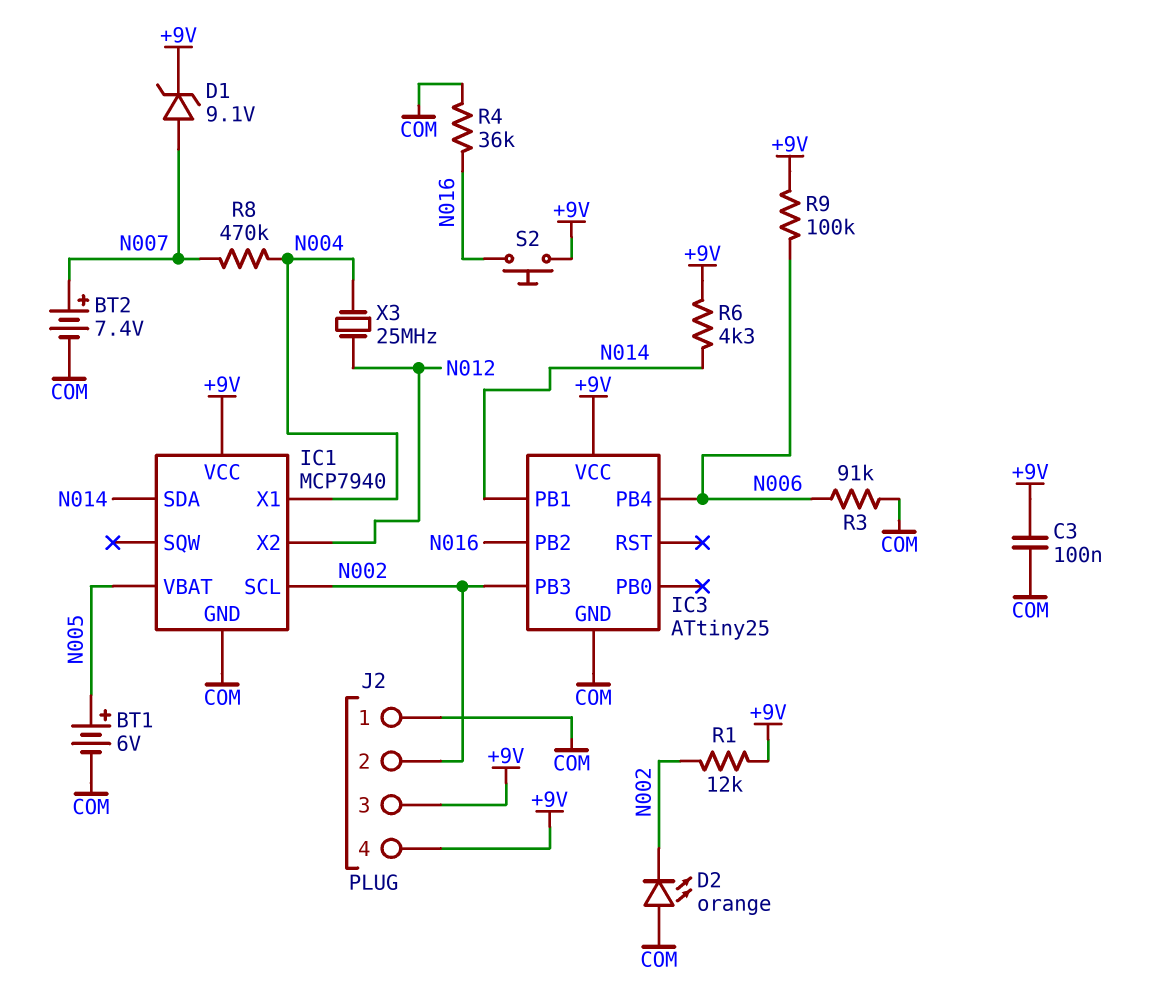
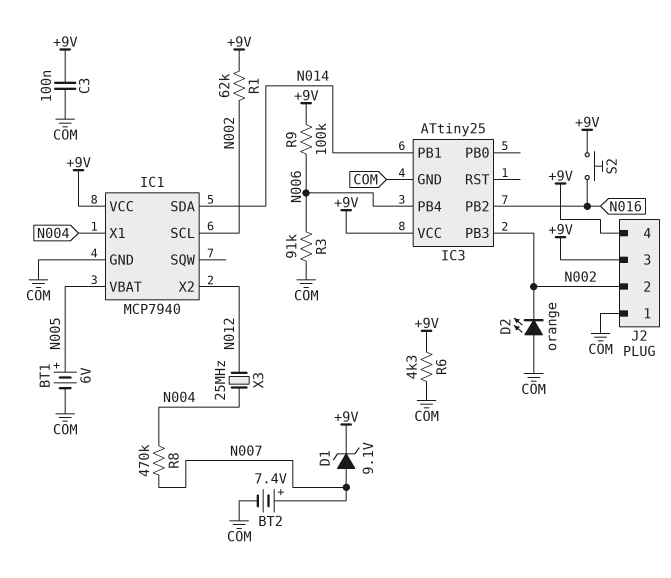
R1: 12k (+9V, N002) -> 62k (+9V, N002)
R4: 36k (COM, N016) -> none
R6: 4.3k (+9V, N014) -> 4.3k (+9V, COM)

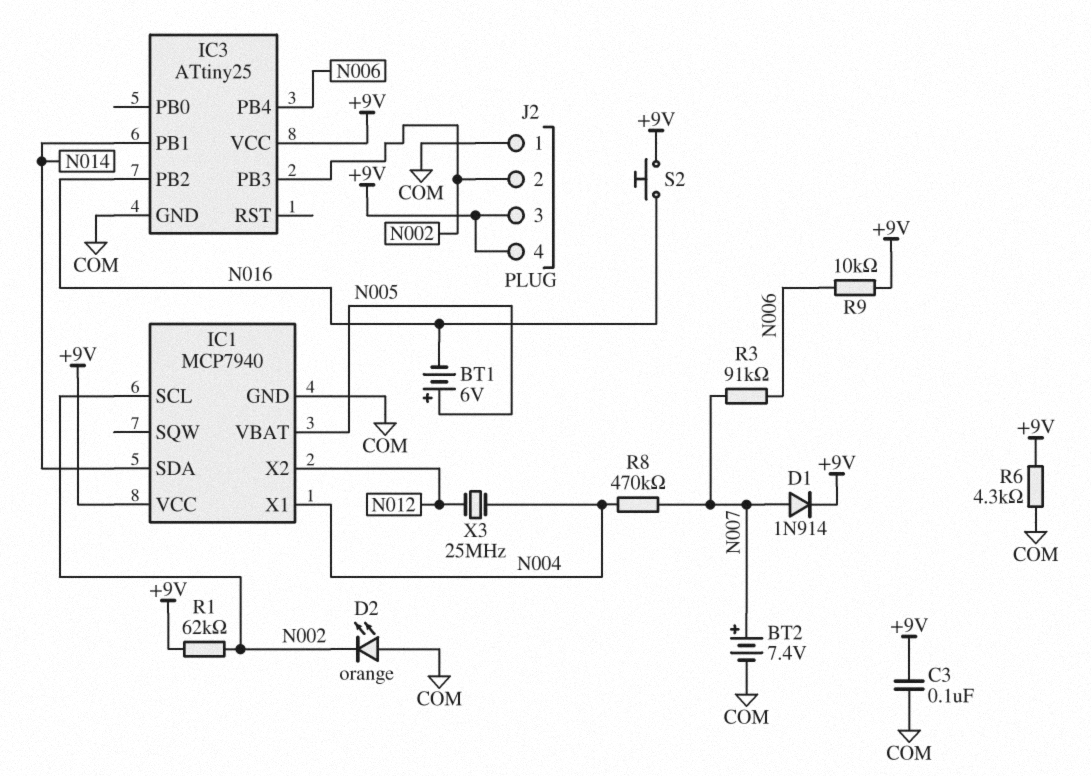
BT1: 6V (plus N005, minus COM) -> 6V (plus N005, minus N016)
D1: zener 9.1V (A N007, K +9V) -> diode 1N914 (A N007, K +9V)
R3: 91k (COM, N006) -> 91k (N006, N007)
R9: 100k (+9V, N006) -> 10k (+9V, N006)

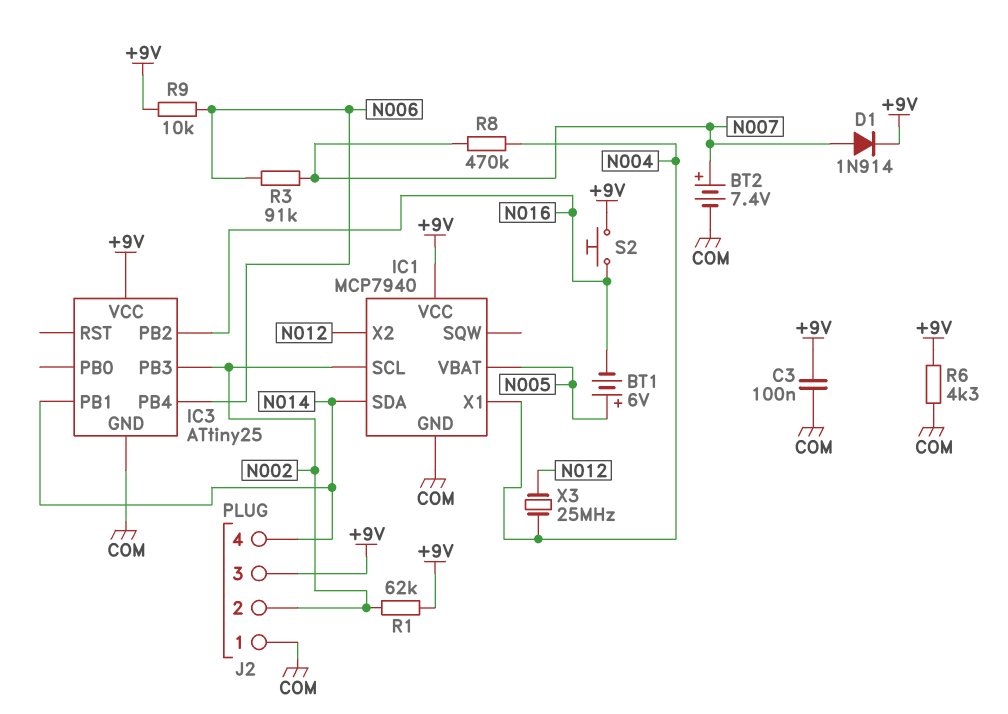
D2: LED orange (A COM, K N002) -> none
J2 pin 4: +9V -> N014

